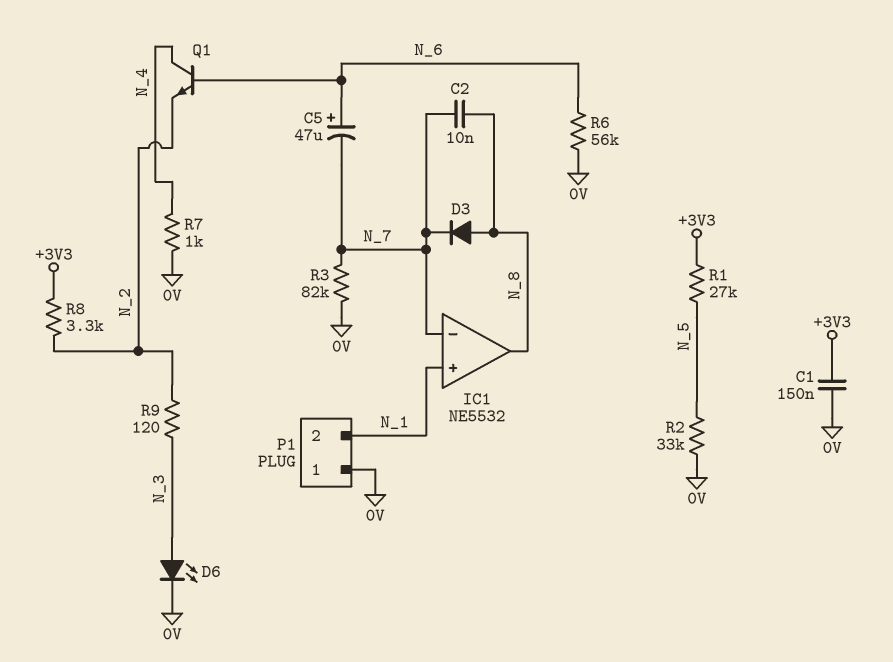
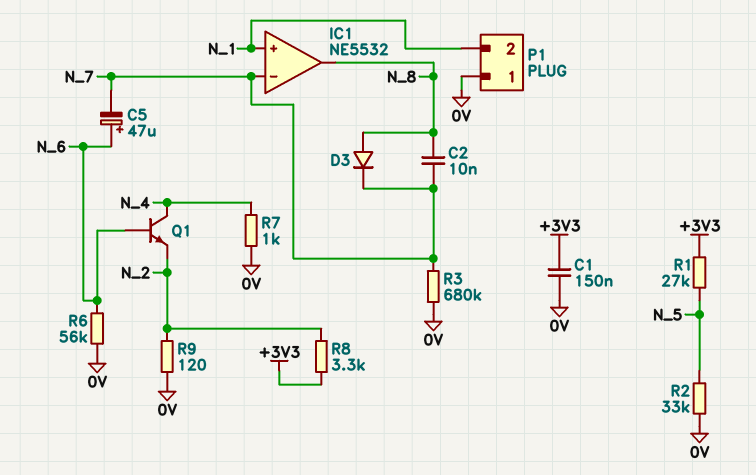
D6: LED (A N_3, K 0V) -> none
R3: 82k (0V, N_7) -> 680k (0V, N_7)
R9: 120 (N_2, N_3) -> 120 (0V, N_2)

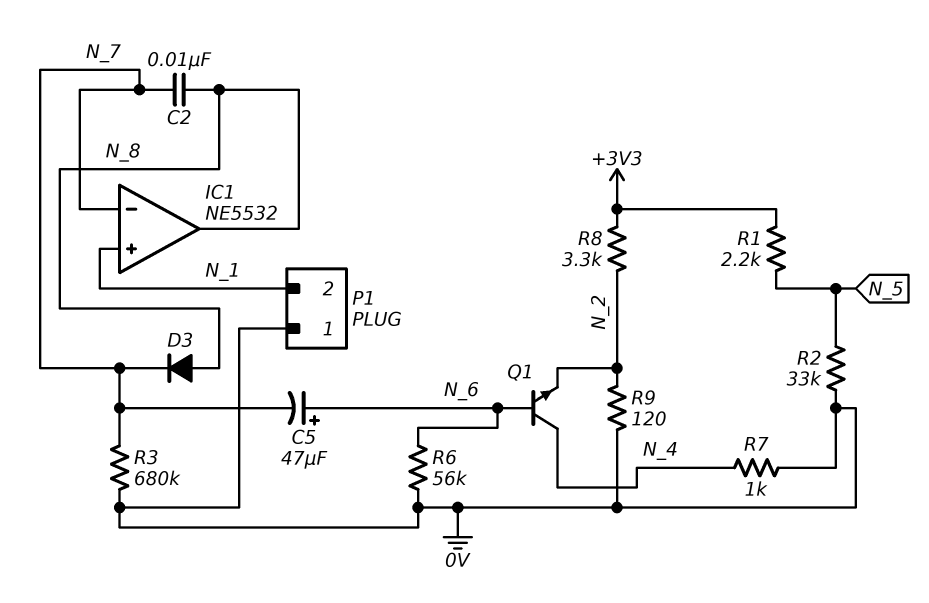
C1: 150nF (+3V3, 0V) -> none
R1: 27k (+3V3, N_5) -> 2.2k (+3V3, N_5)

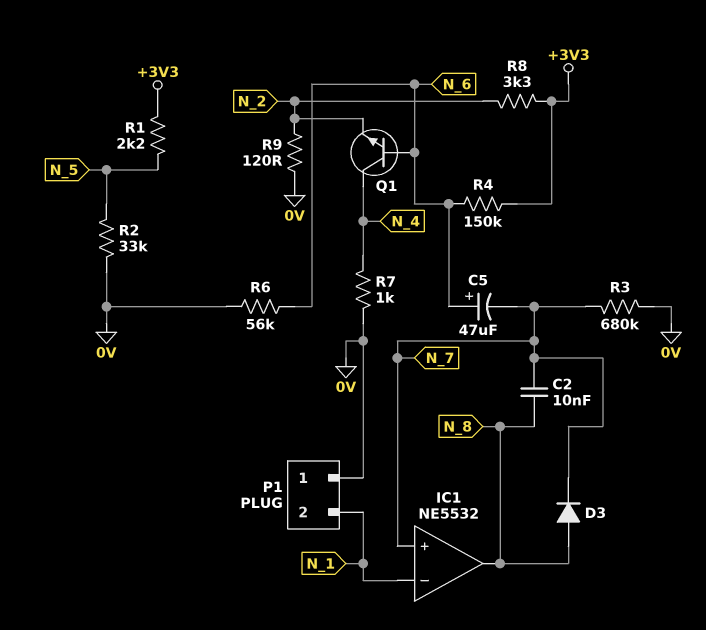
IC1 pin in+: N_1 -> N_7
IC1 pin in-: N_7 -> N_1
R4: none -> 150k (+3V3, N_6)

